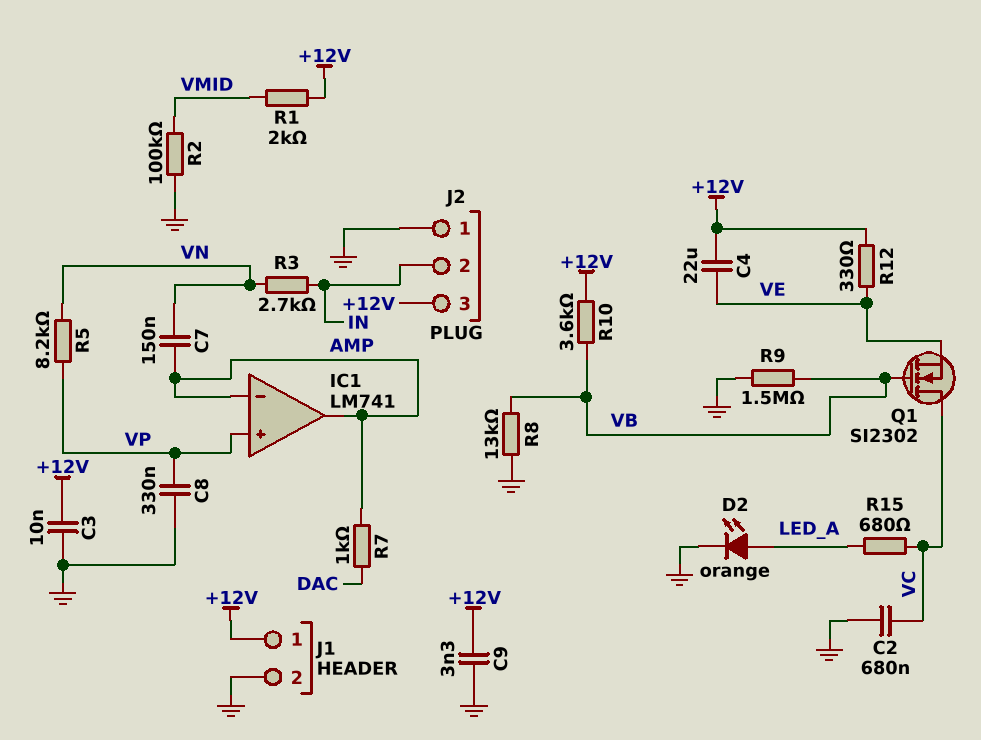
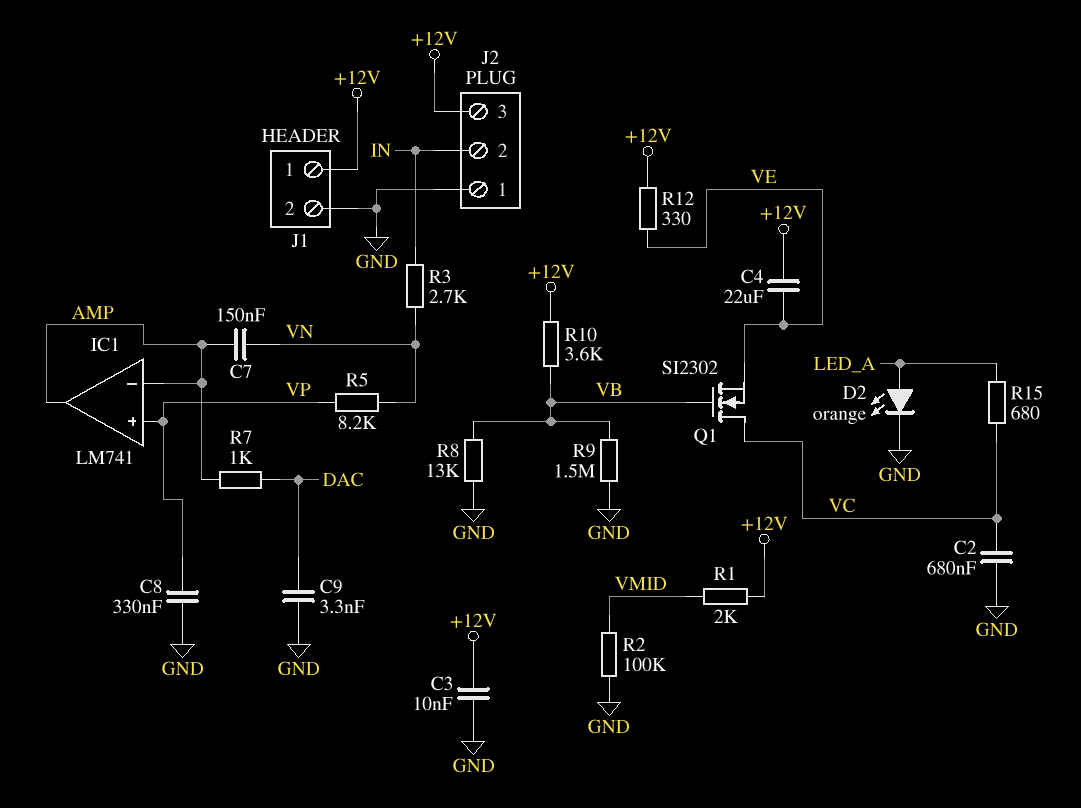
C9: 3.3nF (+12V, GND) -> 3.3nF (DAC, GND)

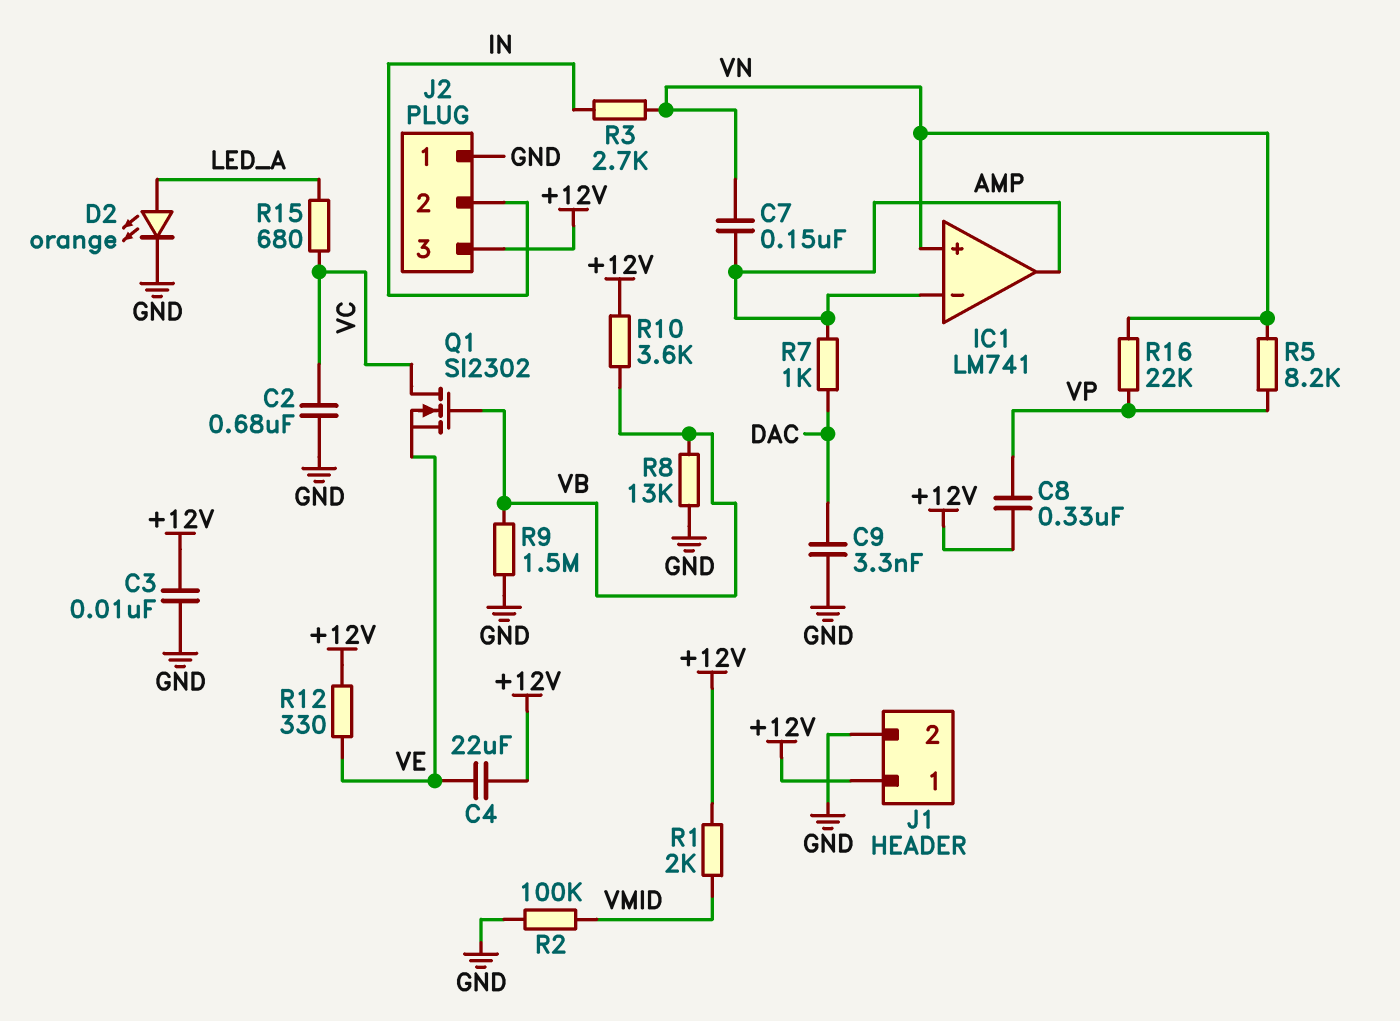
C8: 330nF (GND, VP) -> 330nF (+12V, VP)
IC1 pin in+: VP -> VN
R16: none -> 22k (VN, VP)

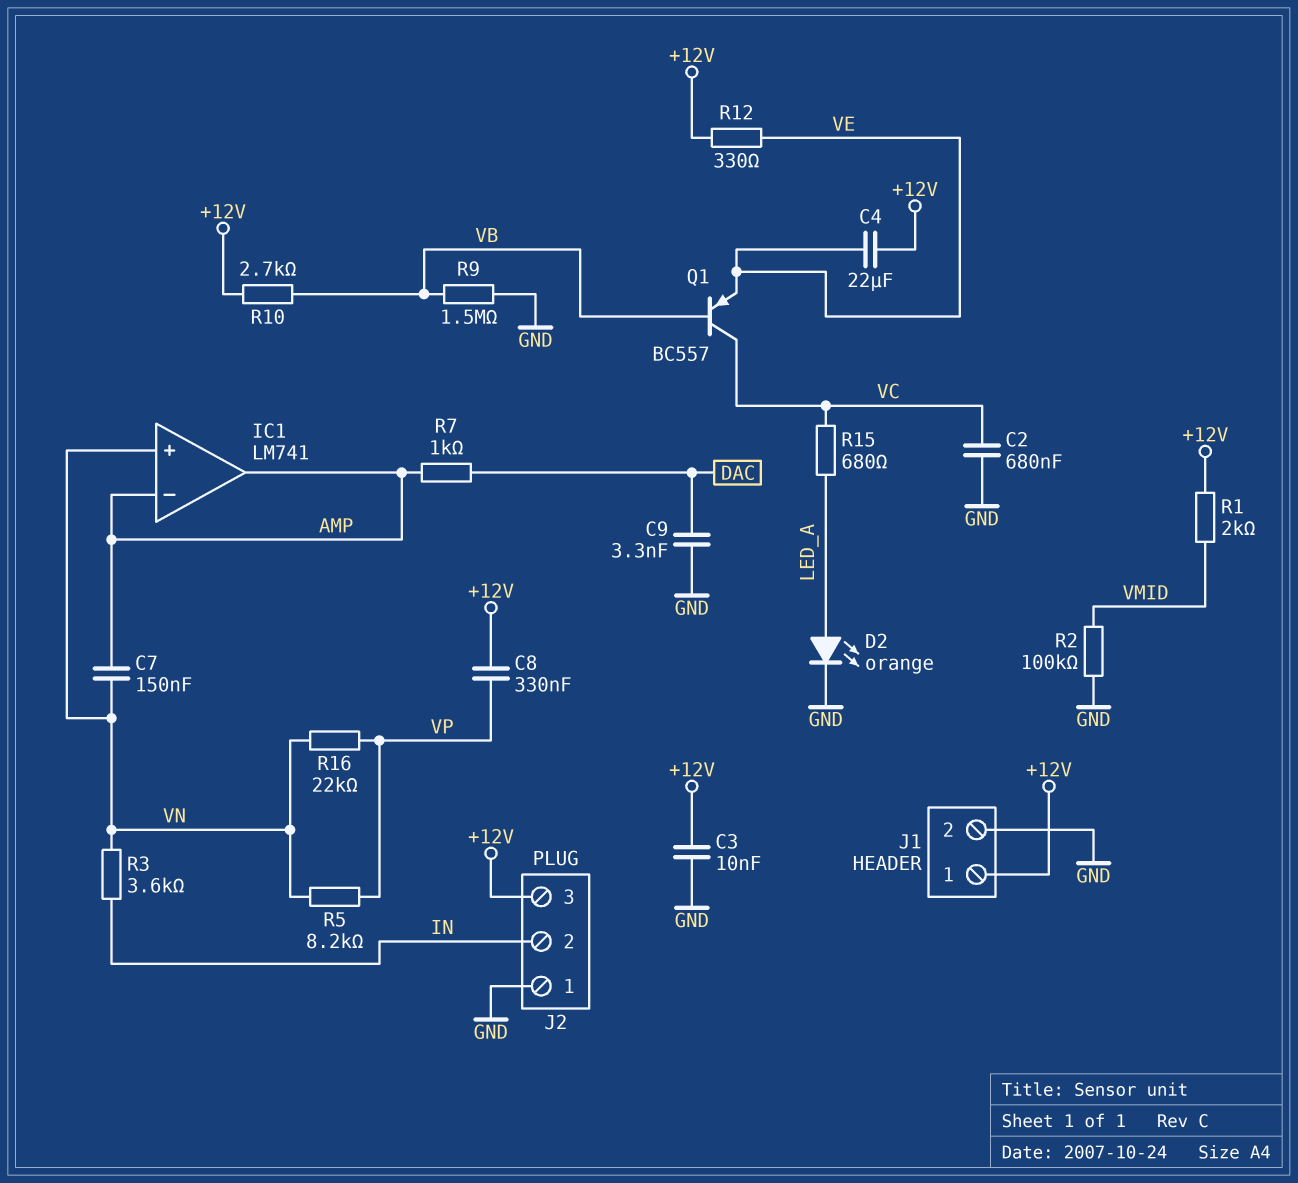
Q1: NMOS SI2302 (G VB, D VC, S VE) -> PNP BC557 (B VB, C VC, E VE)
R3: 2.7k (IN, VN) -> 3.6k (IN, VN)
R8: 13k (GND, VB) -> none
R10: 3.6k (+12V, VB) -> 2.7k (+12V, VB)

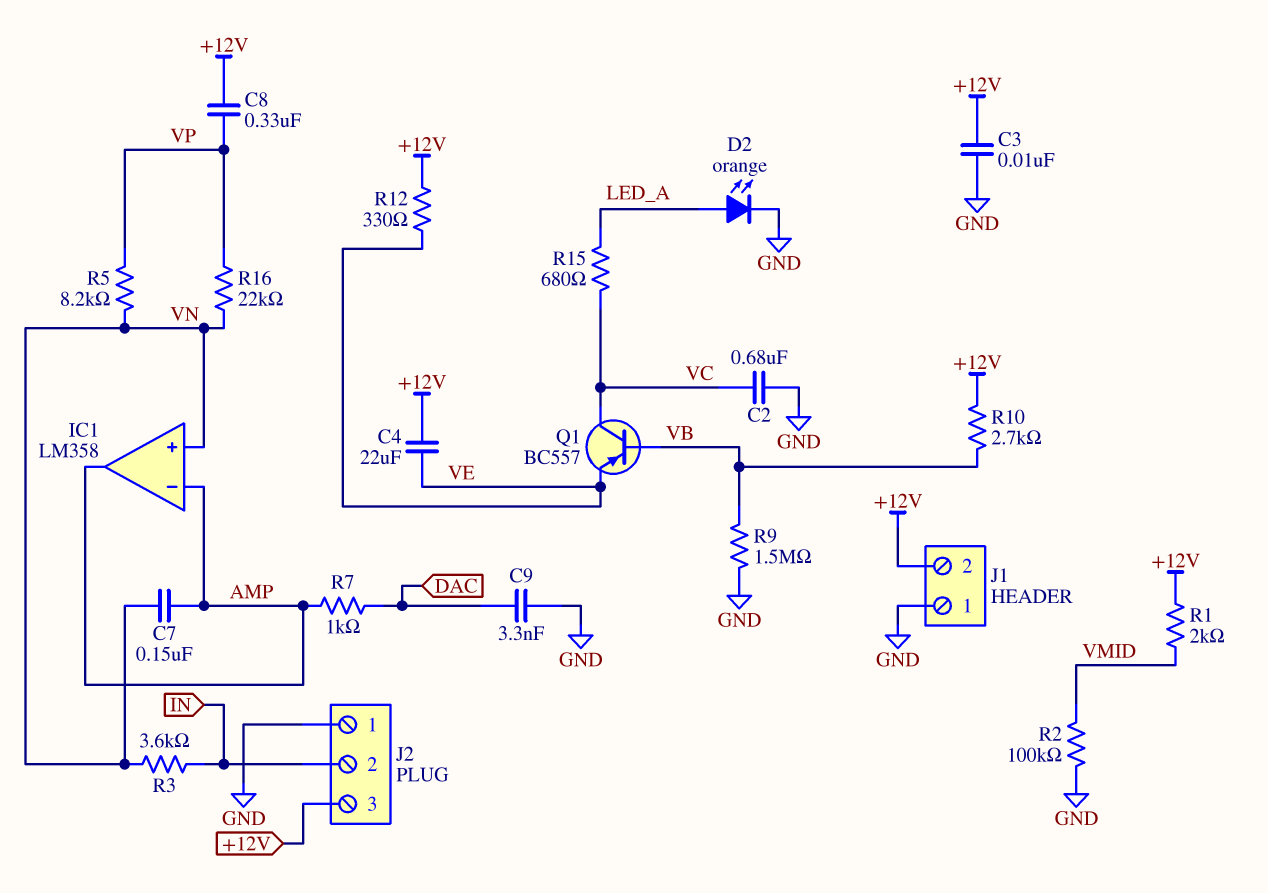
IC1: LM741 -> LM358
J1 pin 1: +12V -> GND
J1 pin 2: GND -> +12V

